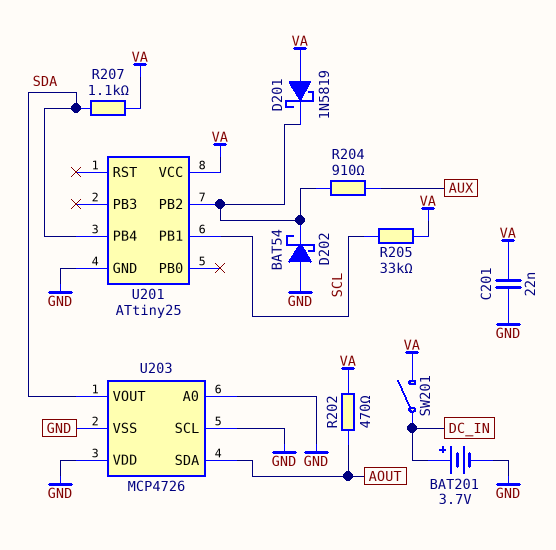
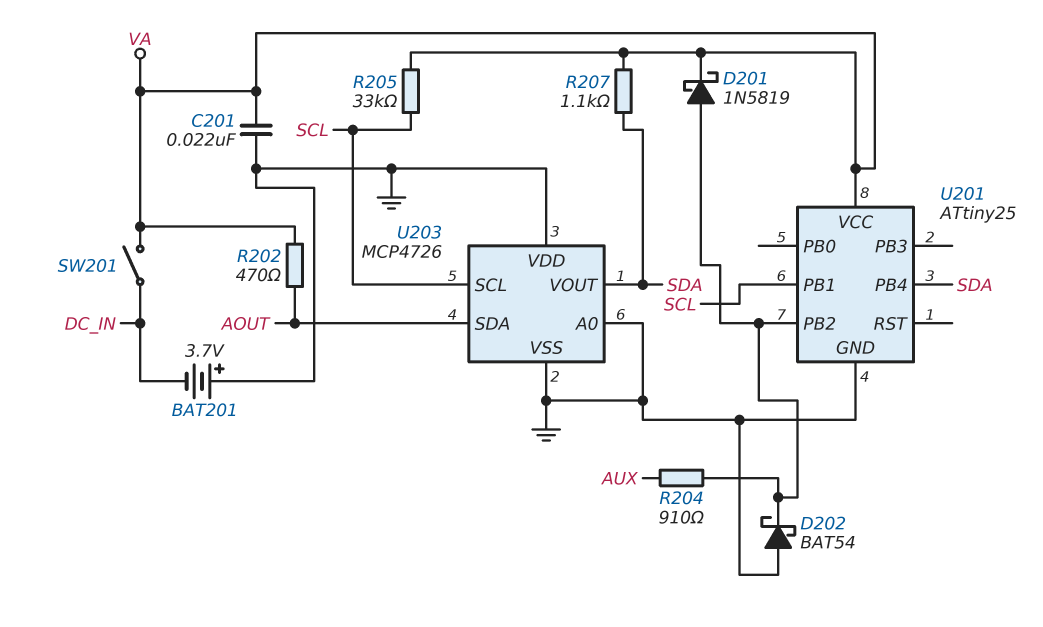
BAT201: 3.7V (plus DC_IN, minus GND) -> 3.7V (plus GND, minus DC_IN)
D201: schottky 1N5819 (A VA, K U201/PB2) -> schottky 1N5819 (A U201/PB2, K VA)
U203 pin SCL: GND -> SCL

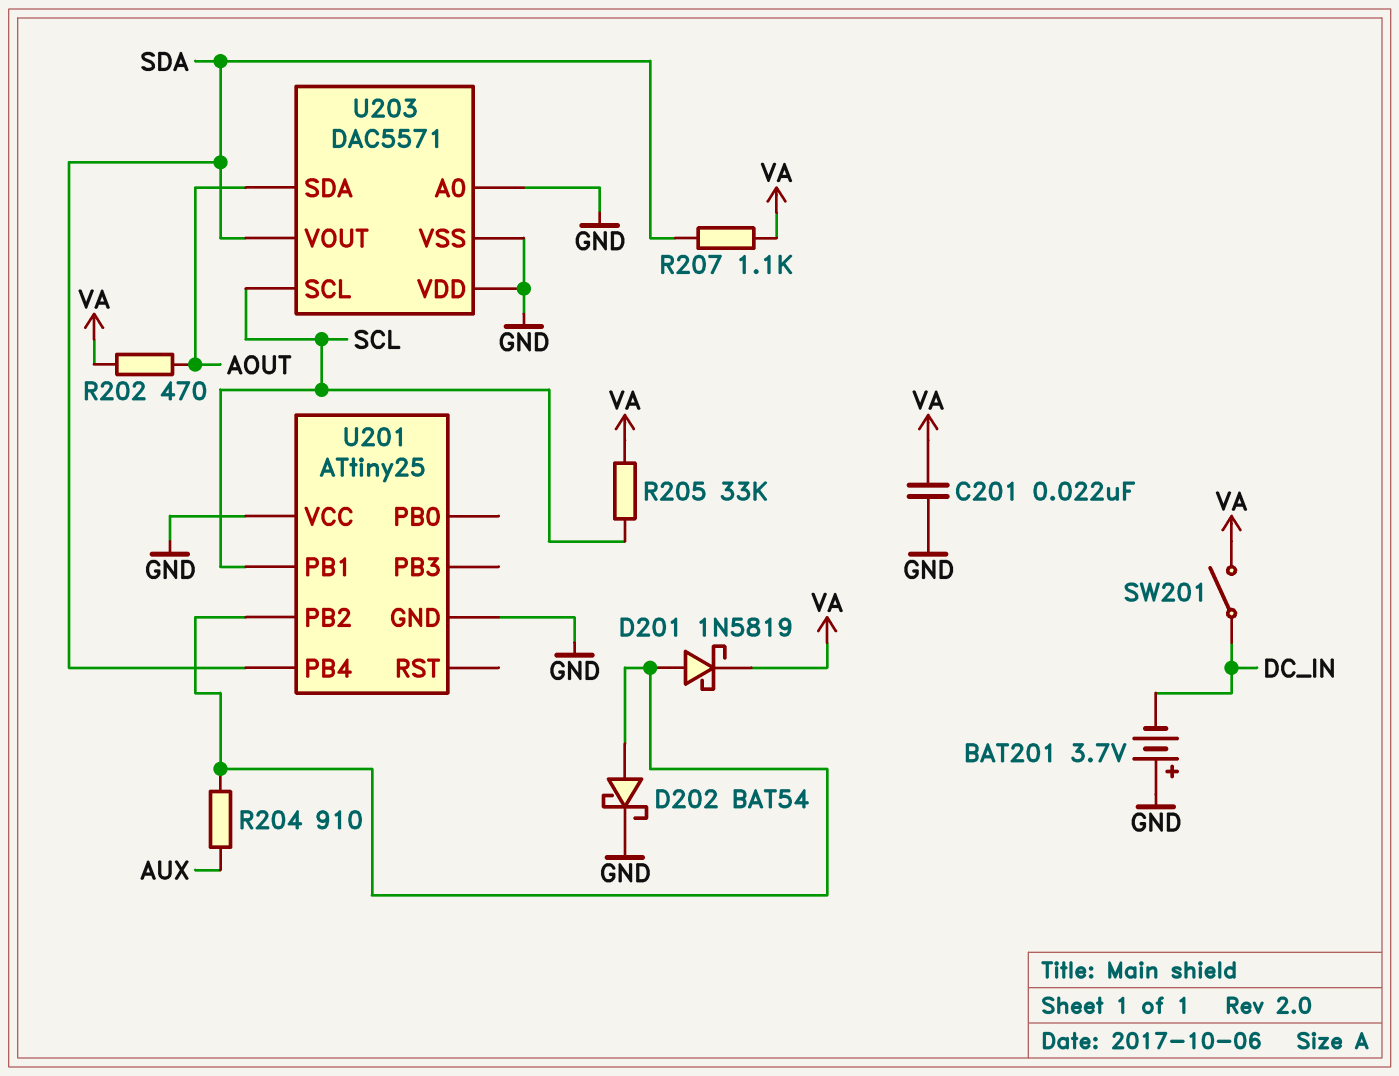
D202: schottky BAT54 (A GND, K U201/PB2) -> schottky BAT54 (A U201/PB2, K GND)
U201 pin VCC: VA -> GND
U203: MCP4726 -> DAC5571

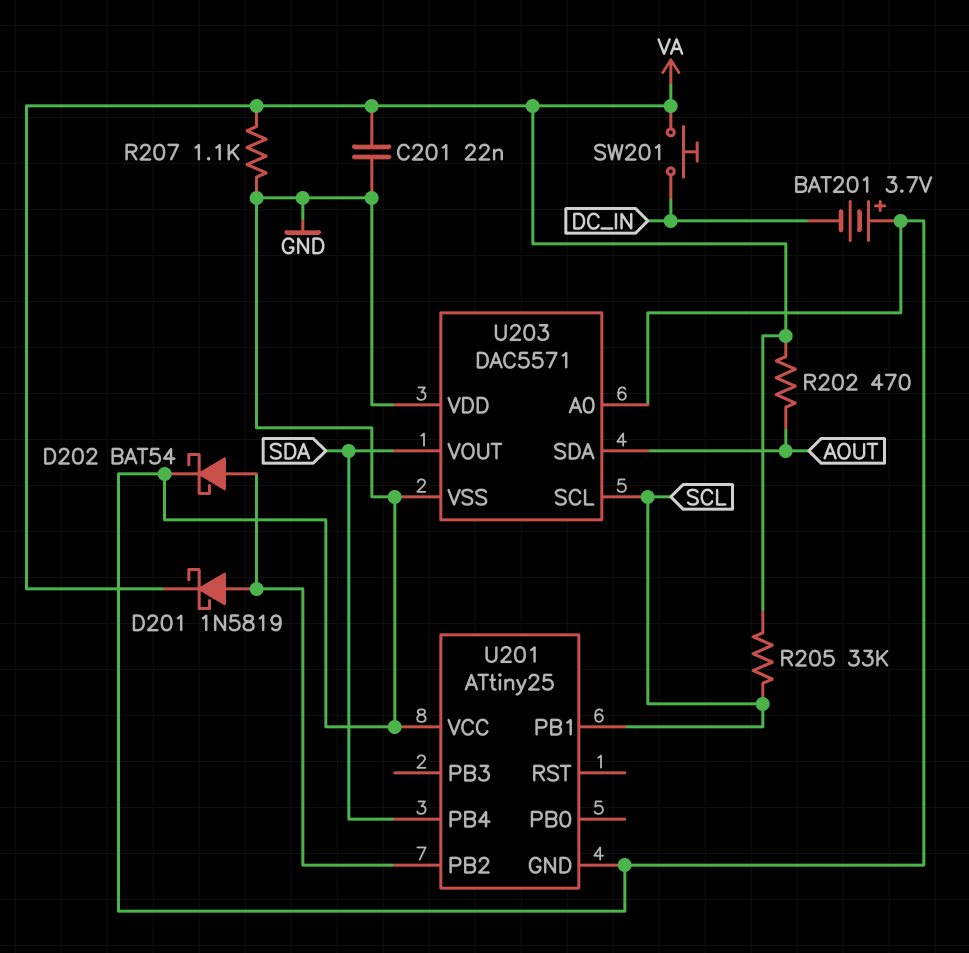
R204: 910 (AUX, U201/PB2) -> none
R207: 1.1k (SDA, VA) -> 1.1k (GND, VA)
SW201: switch (DC_IN, VA) -> button (DC_IN, VA)

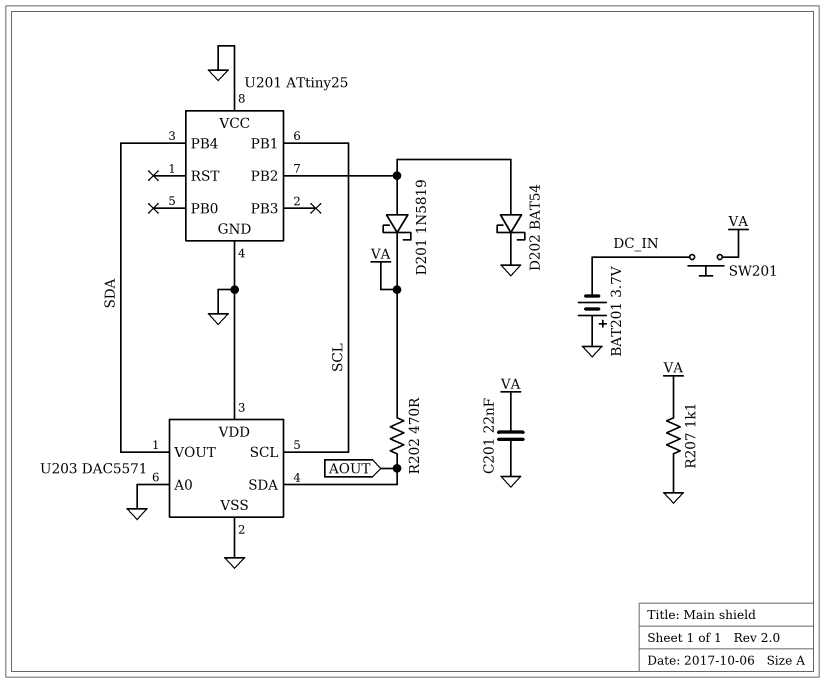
R205: 33k (SCL, VA) -> none

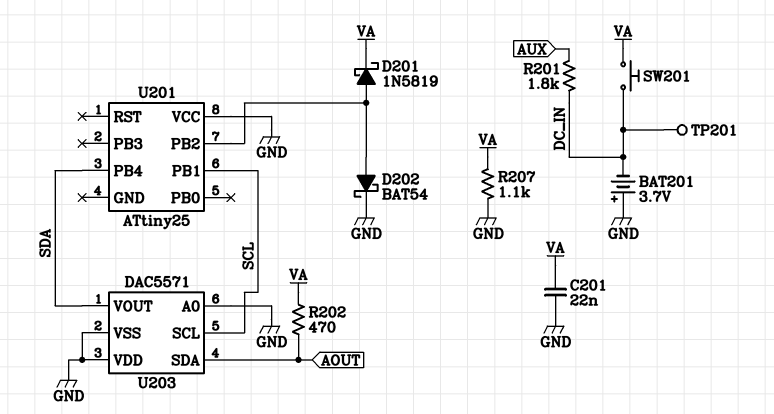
R201: none -> 1.8k (AUX, DC_IN)
TP201: none -> test point (DC_IN)
U201 pin GND: GND -> none

